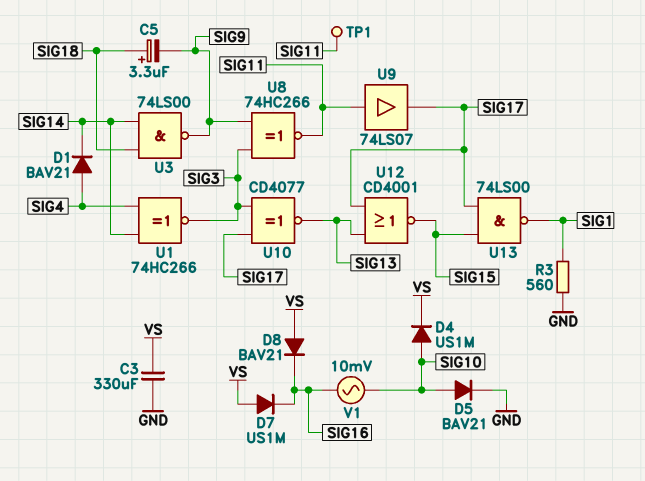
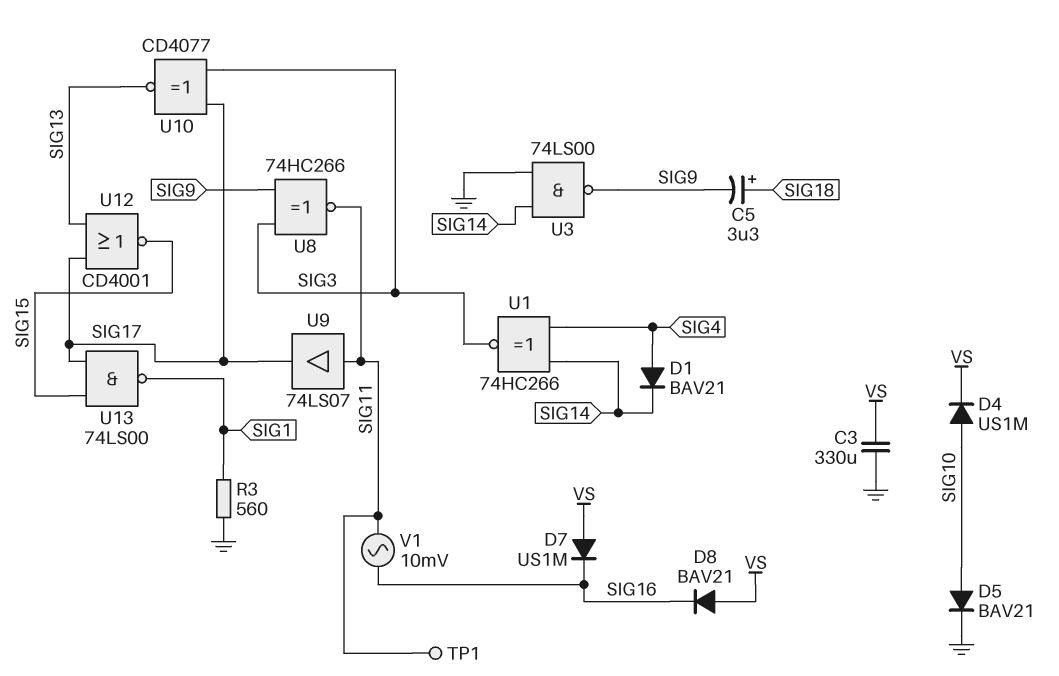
U3: NAND 74LS00 (in SIG14, in SIG18, out SIG9) -> NAND 74LS00 (in GND, in SIG14, out SIG9)
V1: AC 10mV (SIG10, SIG16) -> AC 10mV (SIG11, SIG16)

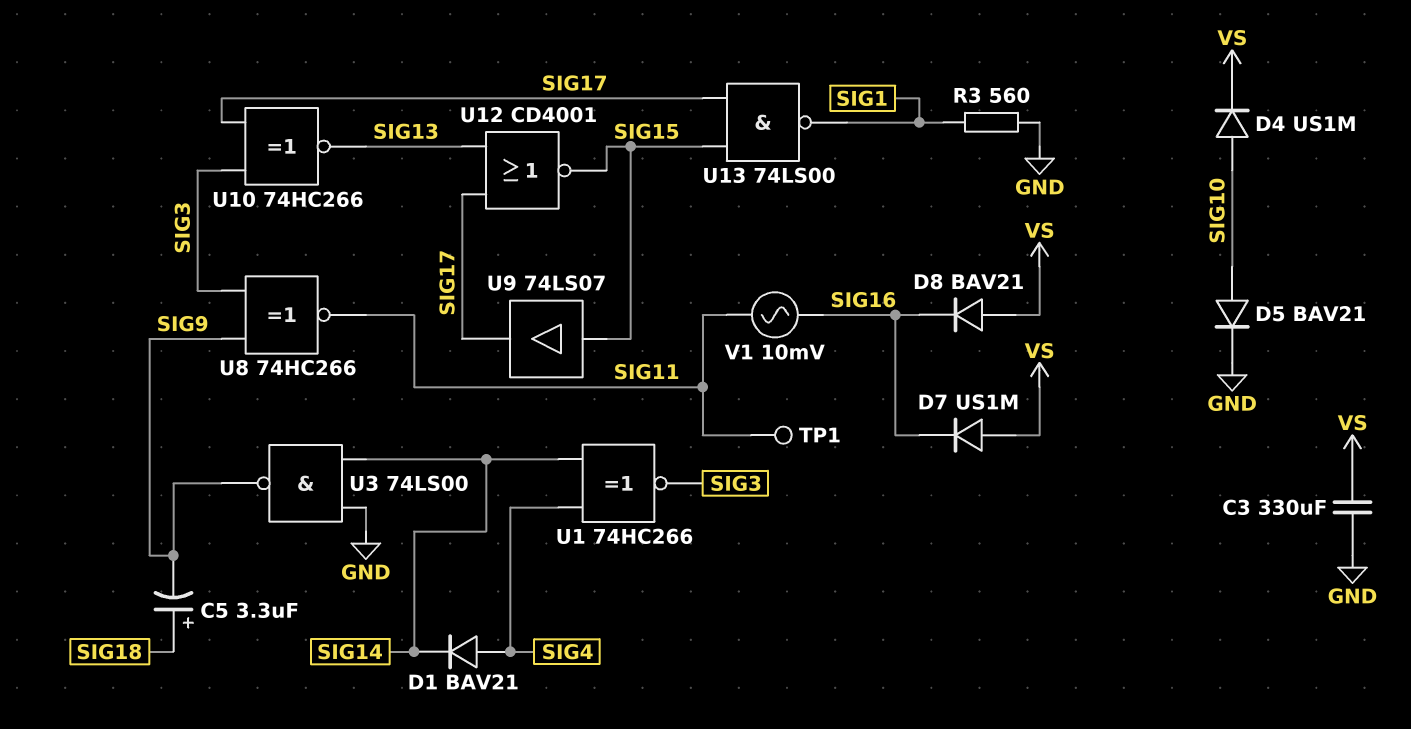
U9: buffer 74LS07 (in SIG11, out SIG17) -> buffer 74LS07 (in SIG15, out SIG17)
U10: XNOR CD4077 (in SIG3, in SIG17, out SIG13) -> XNOR 74HC266 (in SIG3, in SIG17, out SIG13)

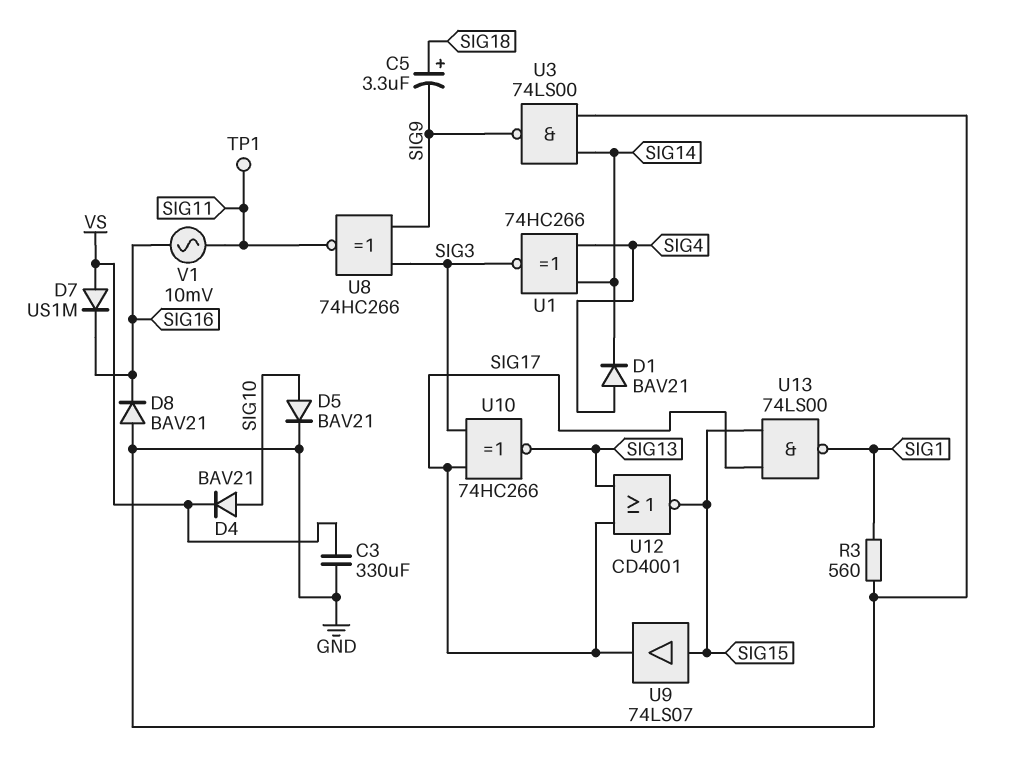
D4: diode US1M (A SIG10, K VS) -> diode BAV21 (A SIG10, K VS)
D8: diode BAV21 (A VS, K SIG16) -> diode BAV21 (A GND, K SIG16)

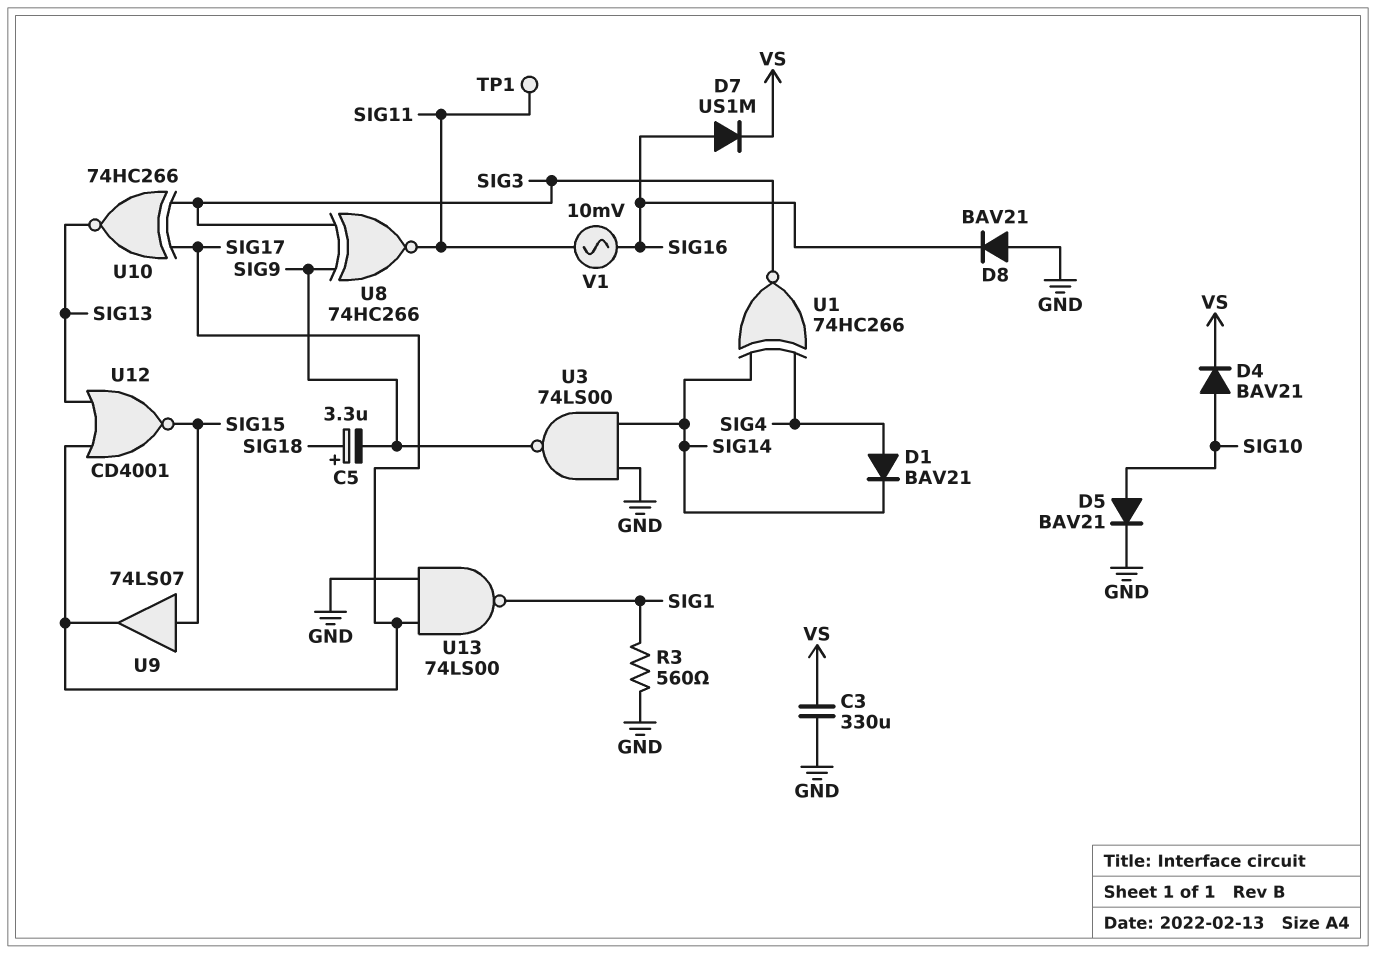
D7: diode US1M (A VS, K SIG16) -> diode US1M (A SIG16, K VS)
U13: NAND 74LS00 (in SIG15, in SIG17, out SIG1) -> NAND 74LS00 (in GND, in SIG17, out SIG1)

